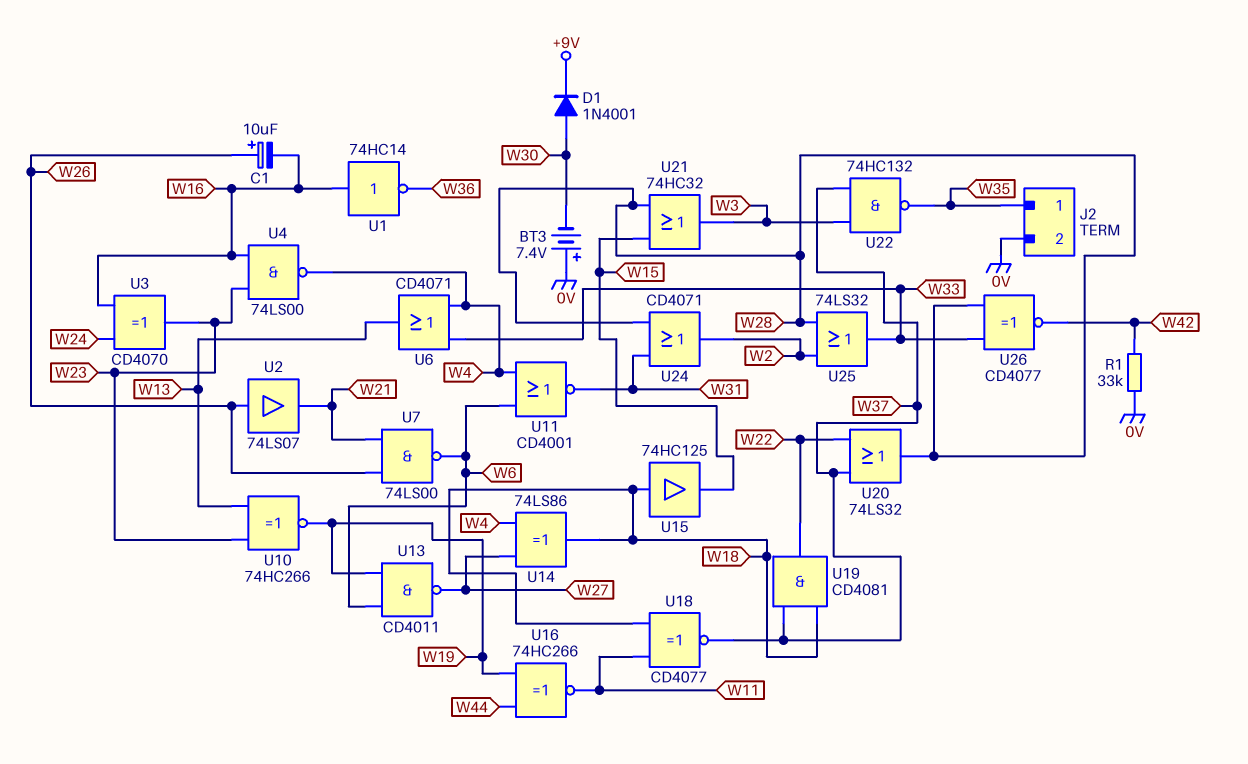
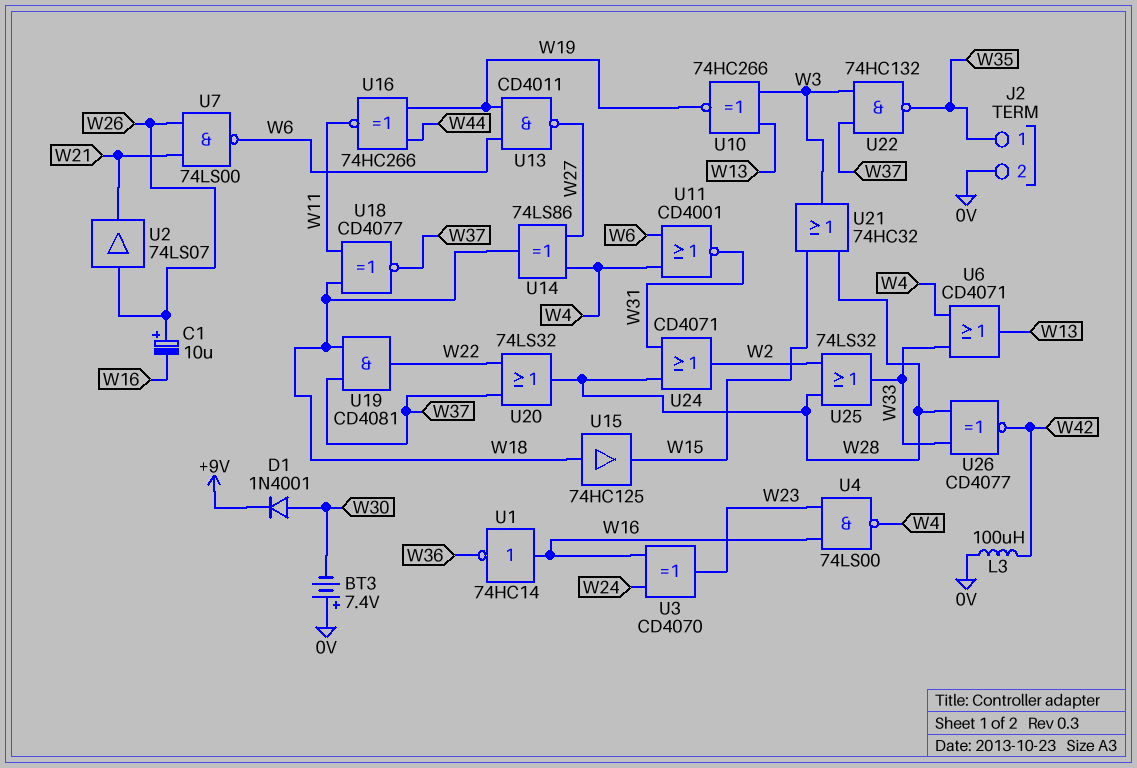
L3: none -> 100uH (0V, W42)
R1: 33k (0V, W42) -> none
U10: XNOR 74HC266 (in W13, in W23, out W19) -> XNOR 74HC266 (in W3, in W13, out W19)

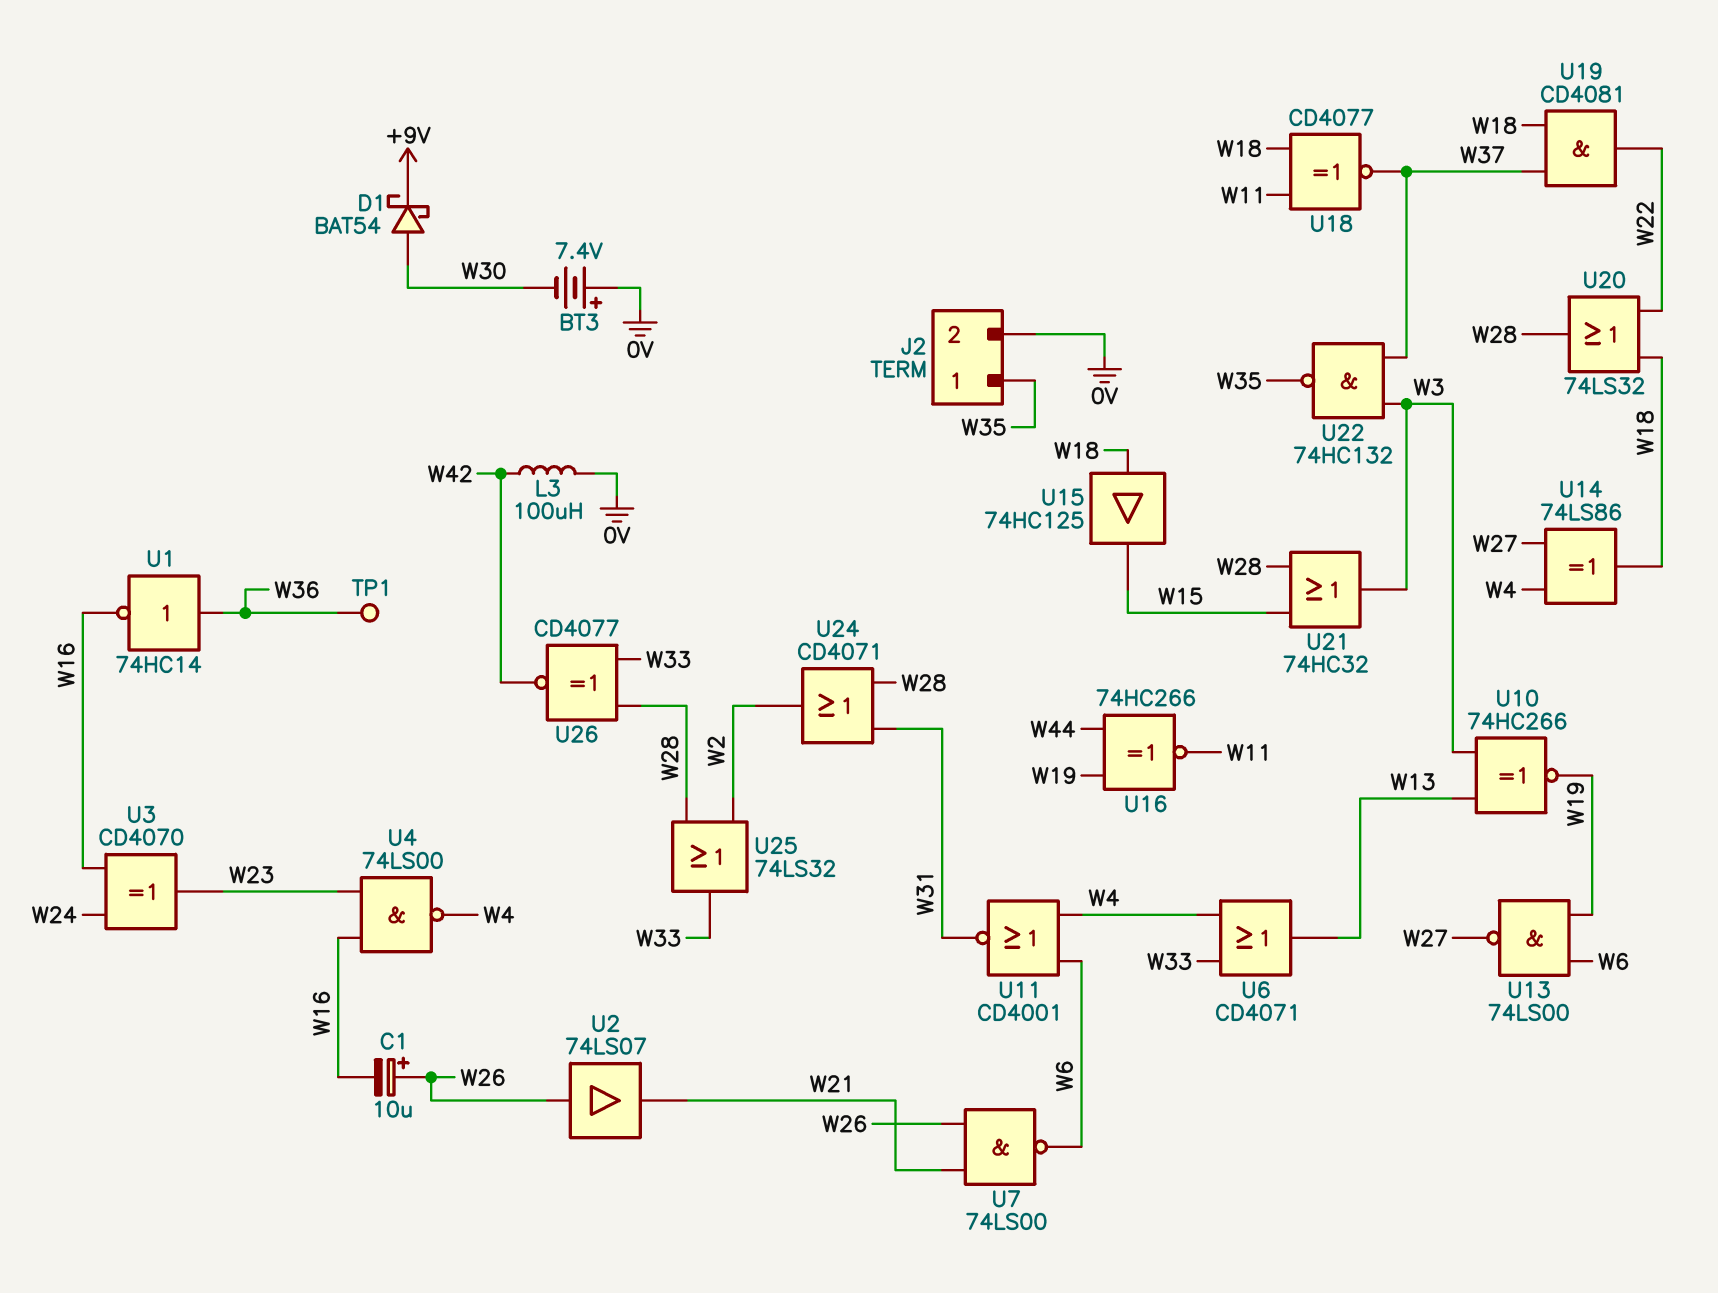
D1: diode 1N4001 (A W30, K +9V) -> schottky BAT54 (A W30, K +9V)
TP1: none -> test point (W36)
U1: NOT 74HC14 (in W16, out W36) -> NOT 74HC14 (in W36, out W16)
U13: NAND CD4011 (in W6, in W19, out W27) -> NAND 74LS00 (in W6, in W19, out W27)
U20: OR 74LS32 (in W22, in W37, out W28) -> OR 74LS32 (in W18, in W22, out W28)

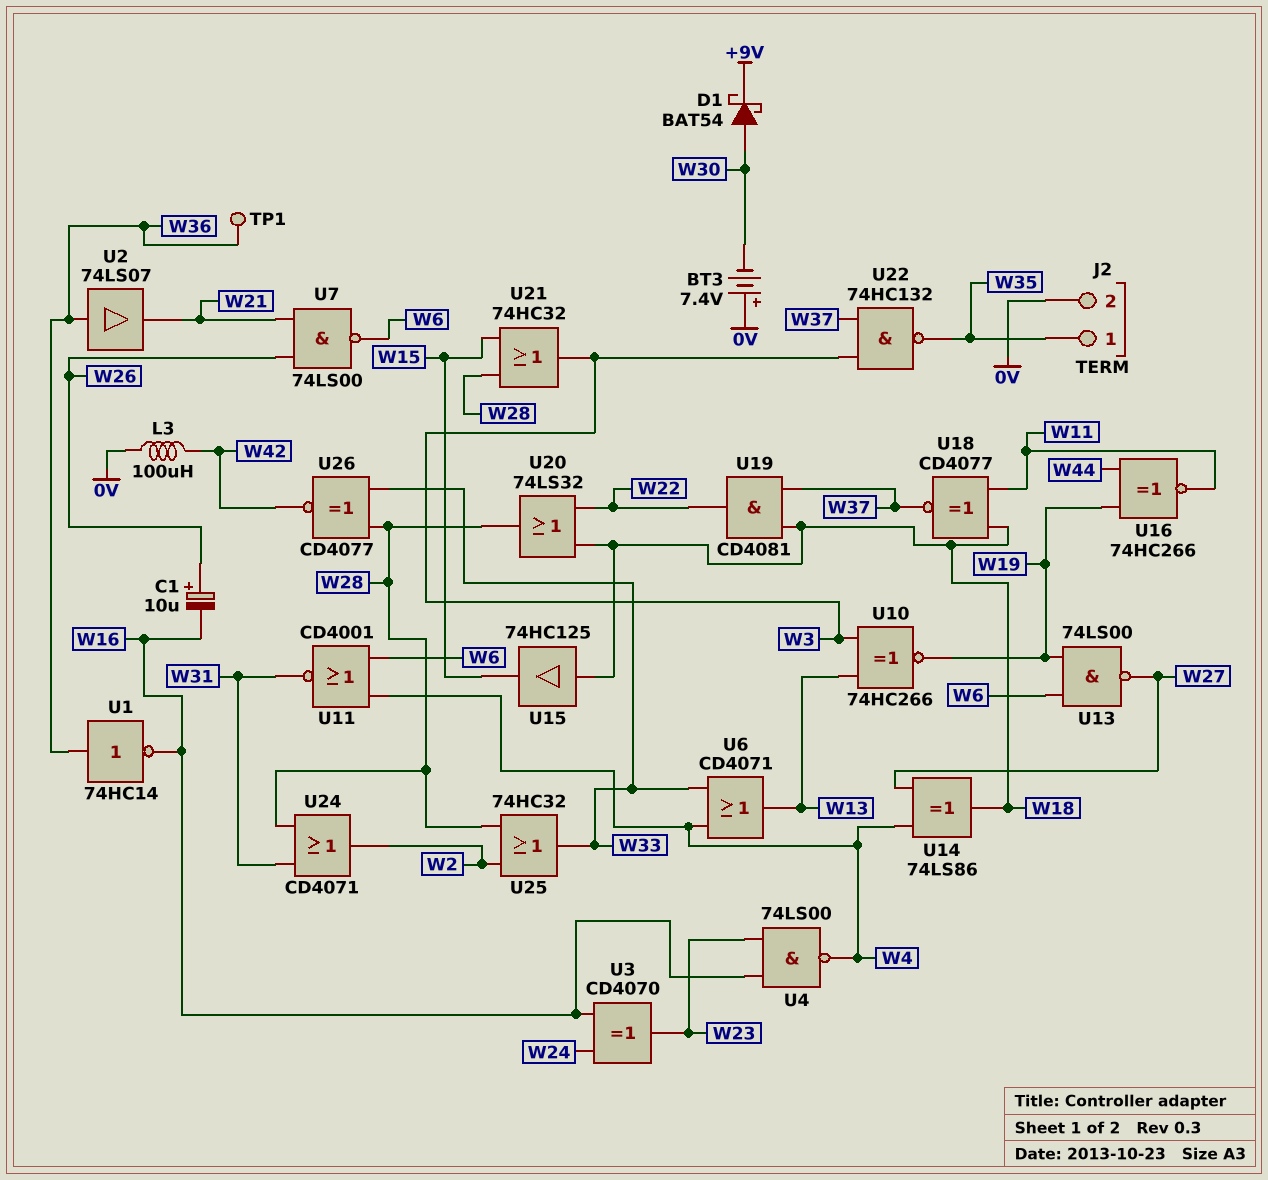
U2: buffer 74LS07 (in W26, out W21) -> buffer 74LS07 (in W36, out W21)
U25: OR 74LS32 (in W2, in W28, out W33) -> OR 74HC32 (in W2, in W28, out W33)

